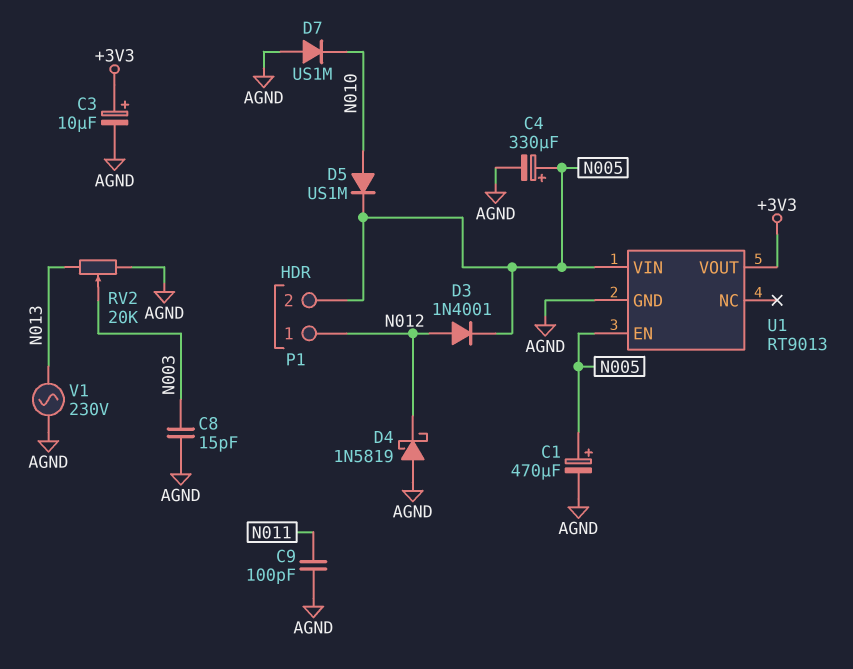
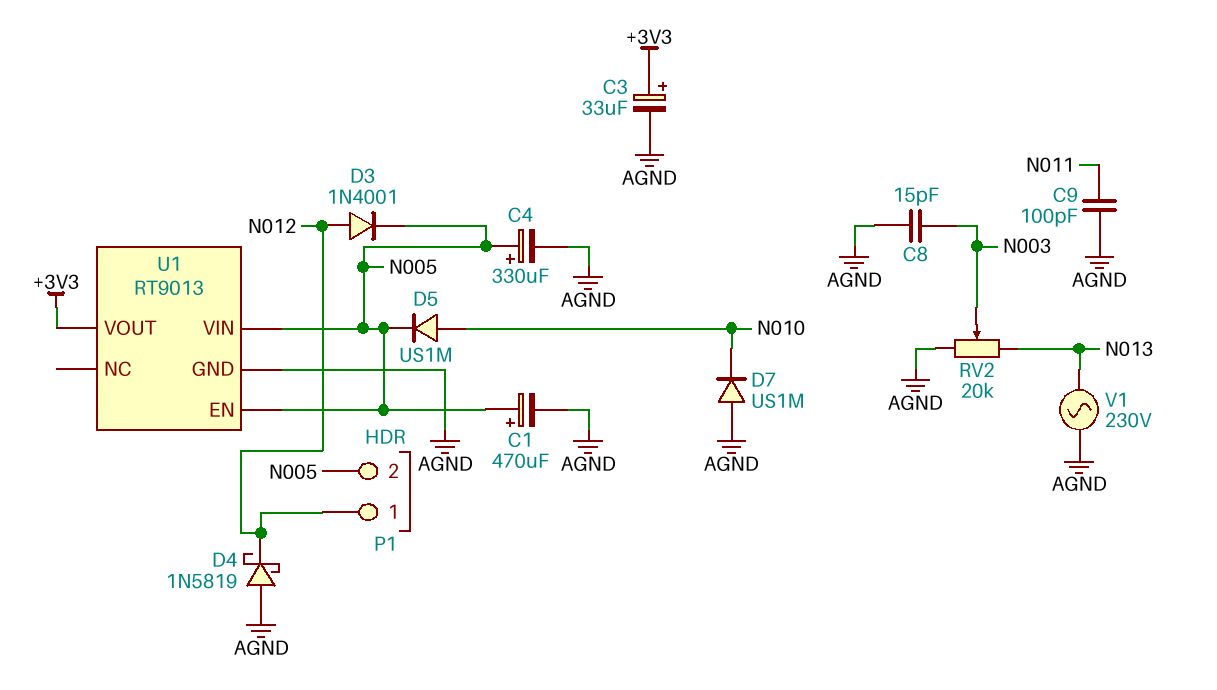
C3: 10uF (plus +3V3, minus AGND) -> 33uF (plus +3V3, minus AGND)

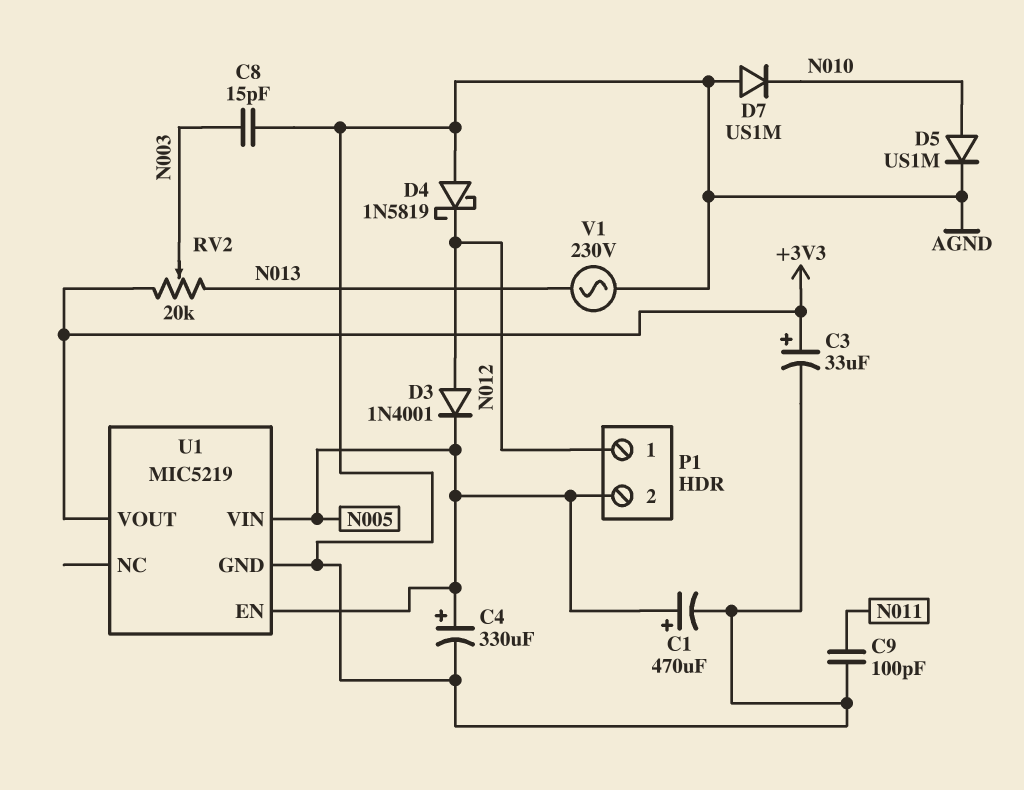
D5: diode US1M (A N010, K N005) -> diode US1M (A N010, K AGND)
RV2: 20k (AGND, N013, wiper N003) -> 20k (+3V3, N013, wiper N003)
U1: RT9013 -> MIC5219

